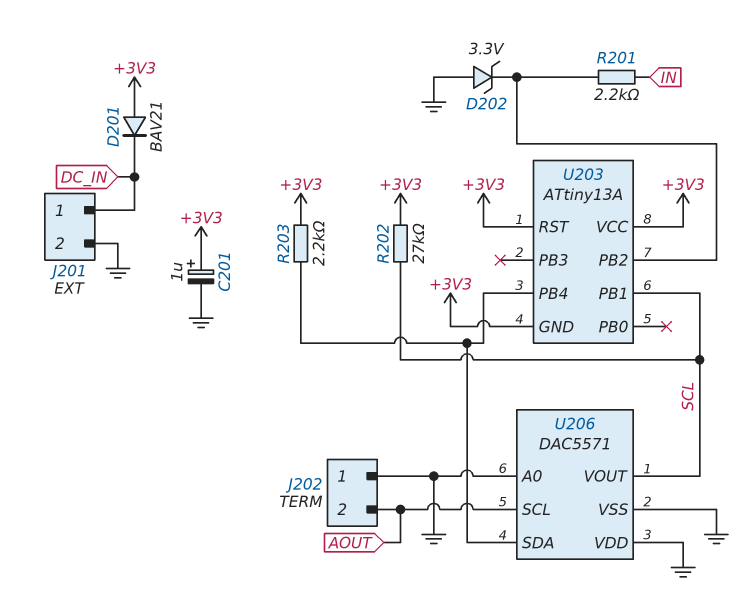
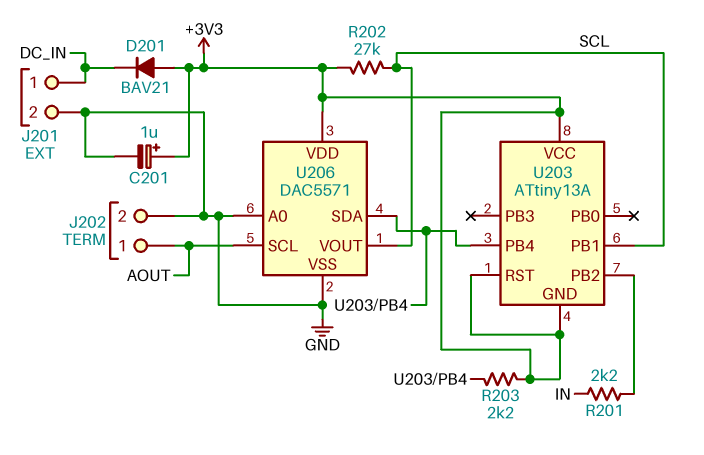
D202: zener 3.3V (A GND, K U203/PB2) -> none
J202 pin 1: GND -> AOUT
J202 pin 2: AOUT -> GND
U206 pin VDD: GND -> +3V3

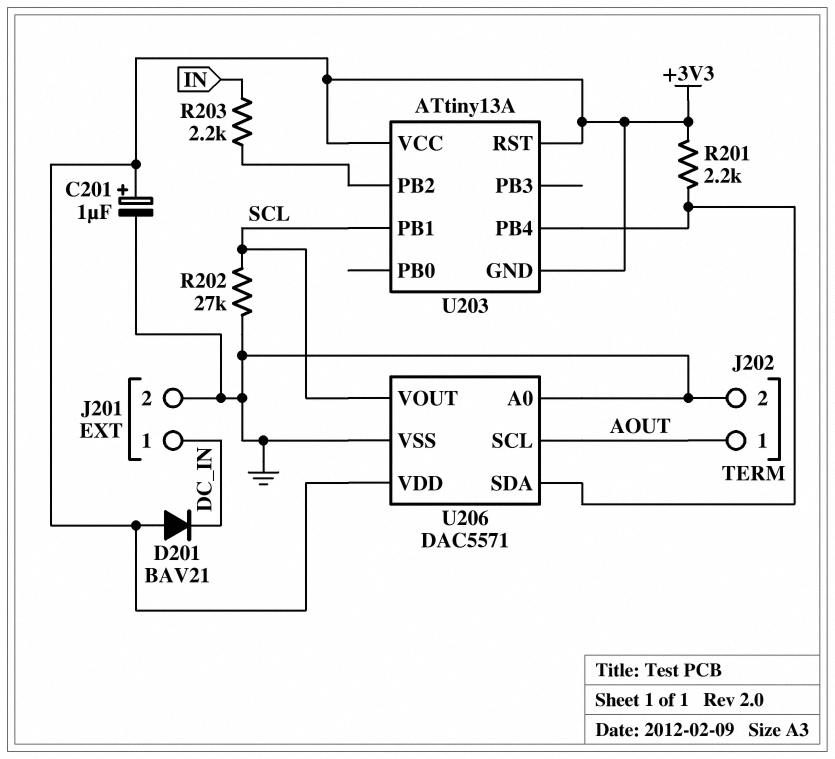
R201: 2.2k (IN, U203/PB2) -> 2.2k (+3V3, U203/PB4)
R202: 27k (+3V3, SCL) -> 27k (GND, SCL)
R203: 2.2k (+3V3, U203/PB4) -> 2.2k (IN, U203/PB2)

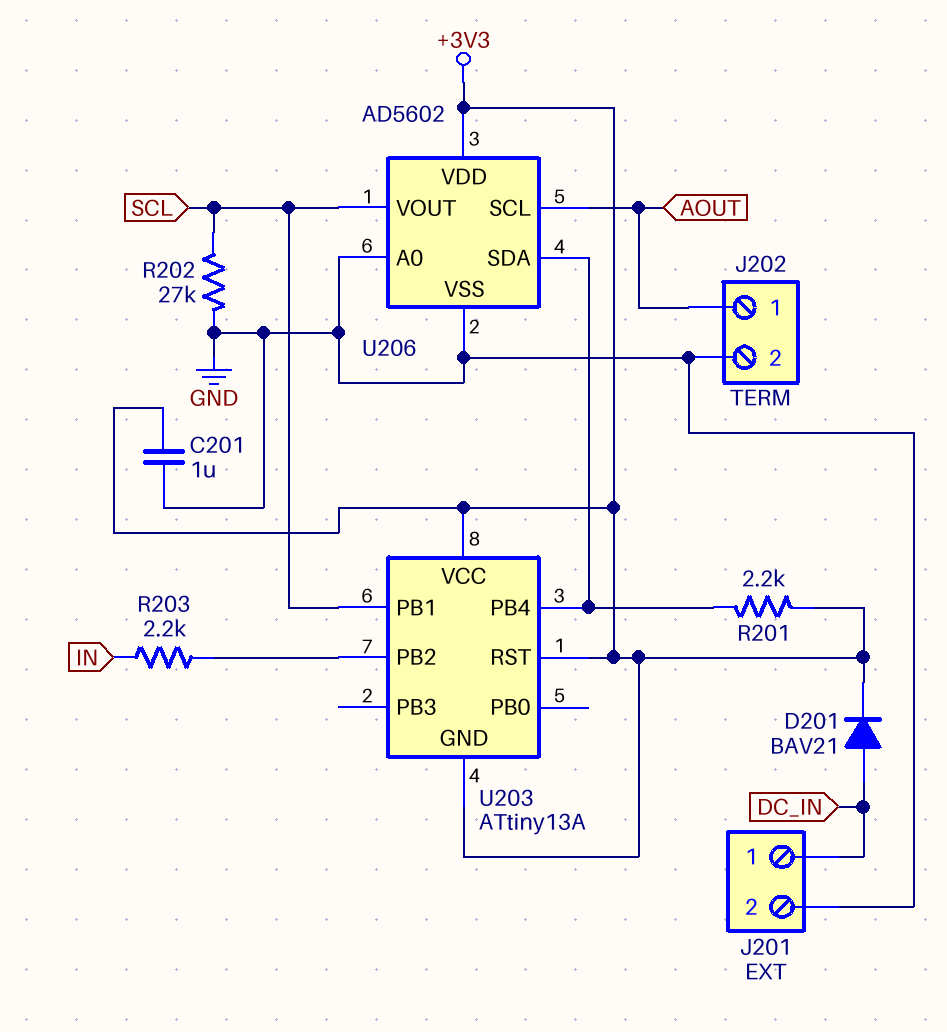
C201: 1uF (plus +3V3, minus GND) -> 1uF (+3V3, GND)
D201: diode BAV21 (A +3V3, K DC_IN) -> diode BAV21 (A DC_IN, K +3V3)
U206: DAC5571 -> AD5602

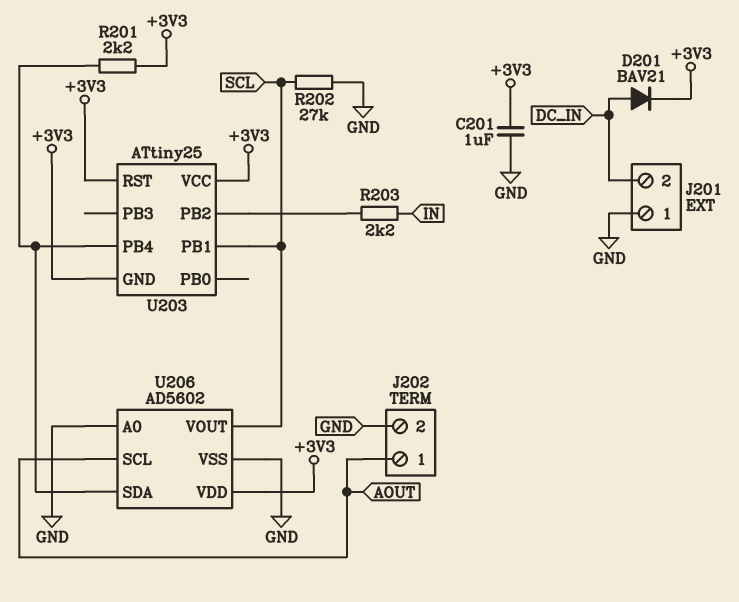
J201 pin 1: DC_IN -> GND
J201 pin 2: GND -> DC_IN
U203: ATtiny13A -> ATtiny25

